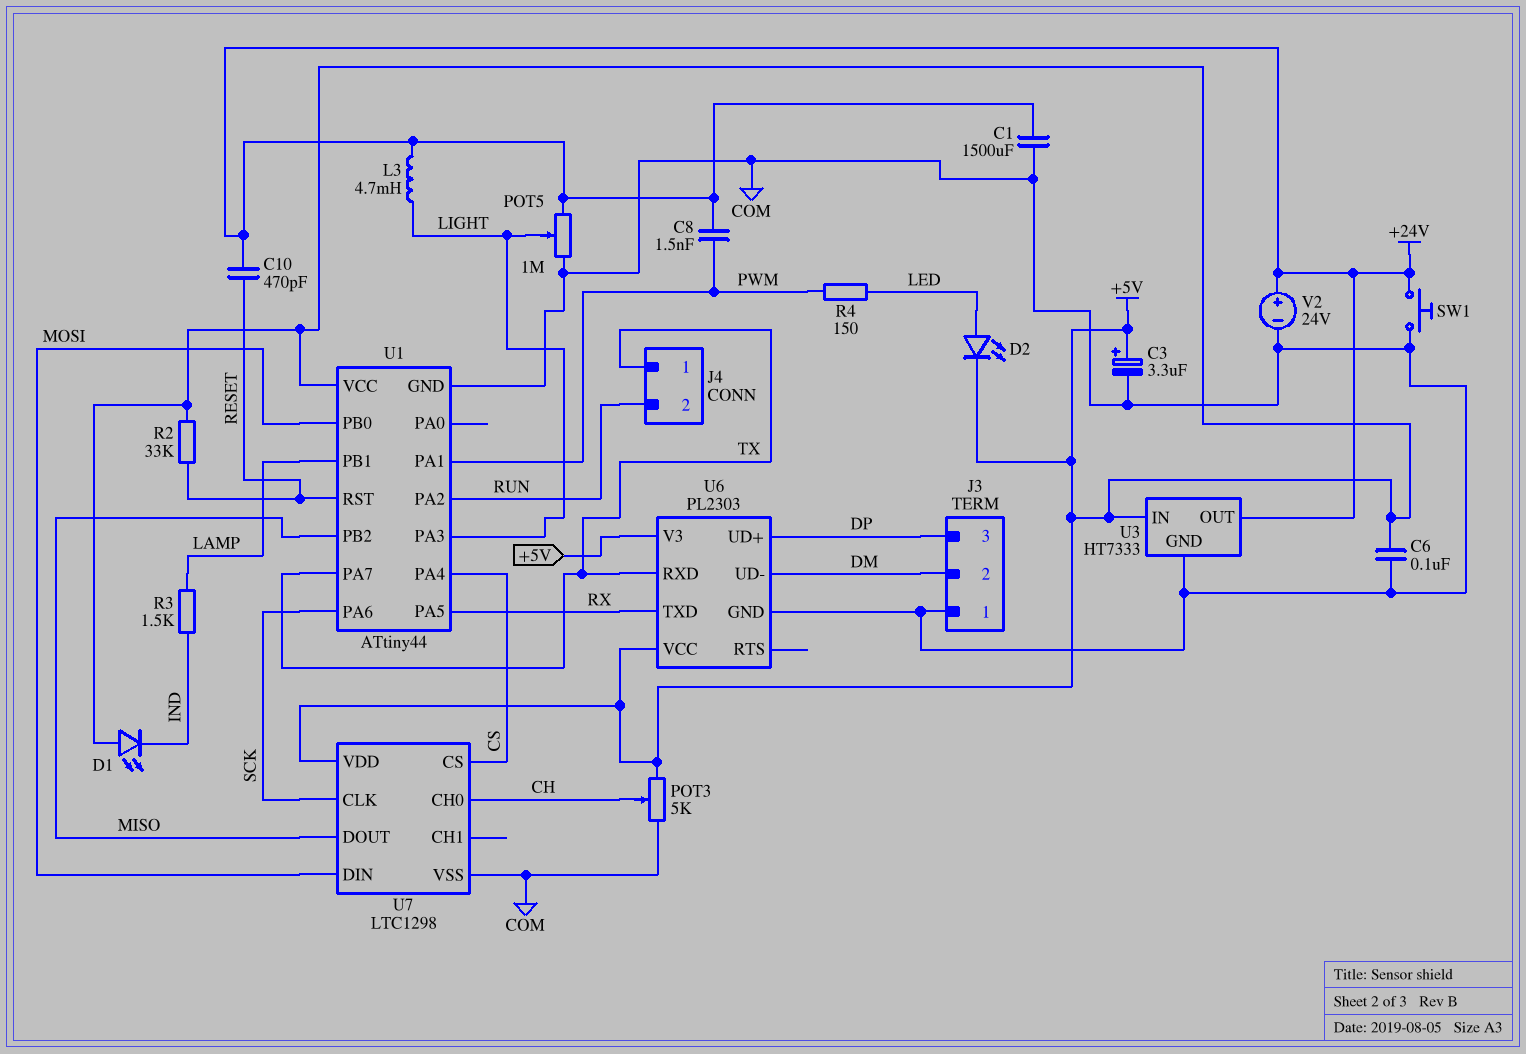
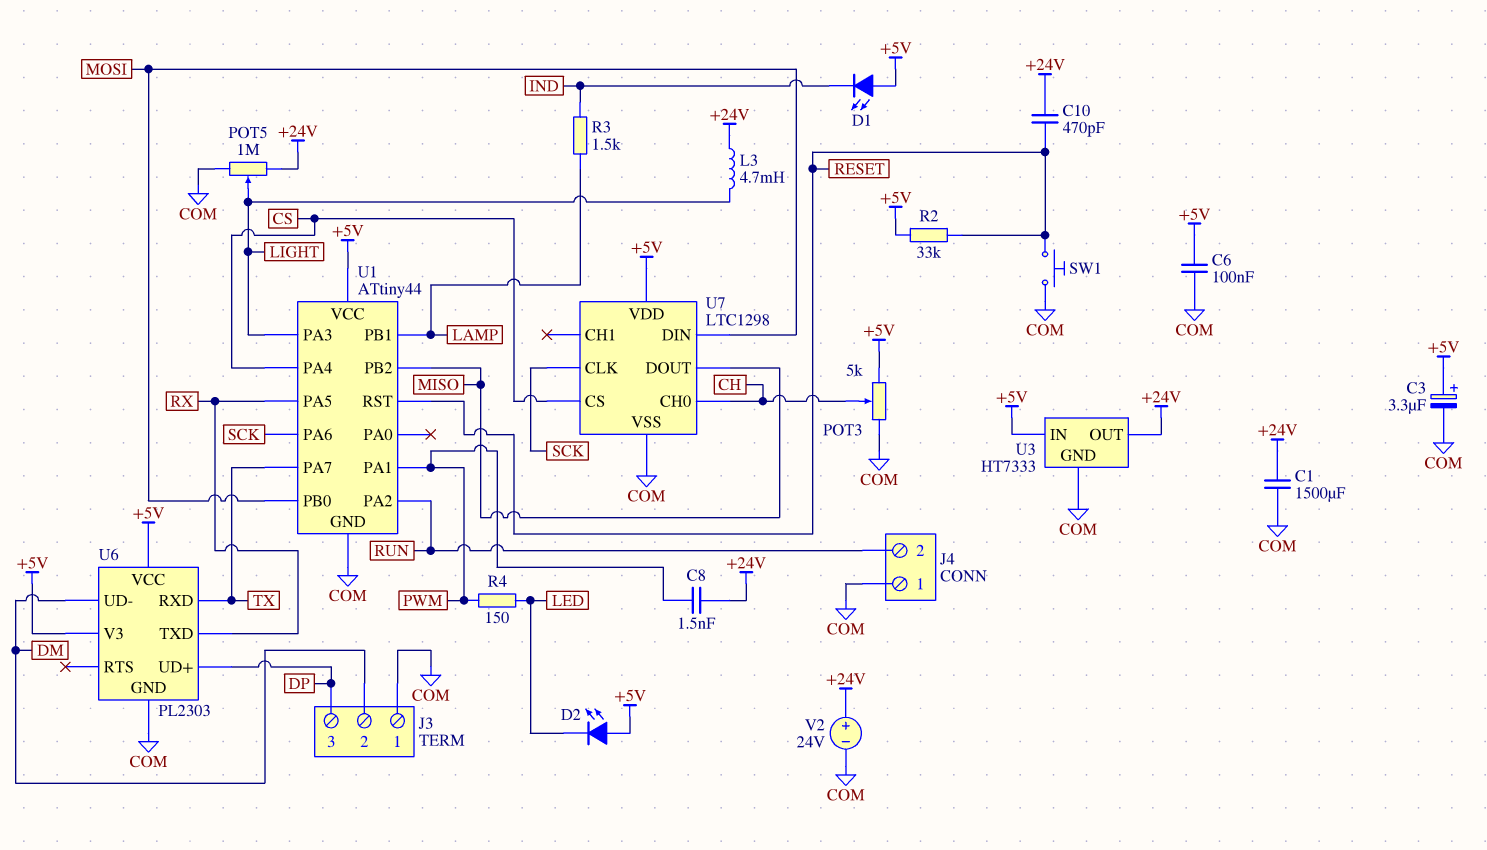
D2: LED (A LED, K +5V) -> LED (A +5V, K LED)
J4 pin 1: TX -> COM
SW1: button (+24V, COM) -> button (COM, RESET)

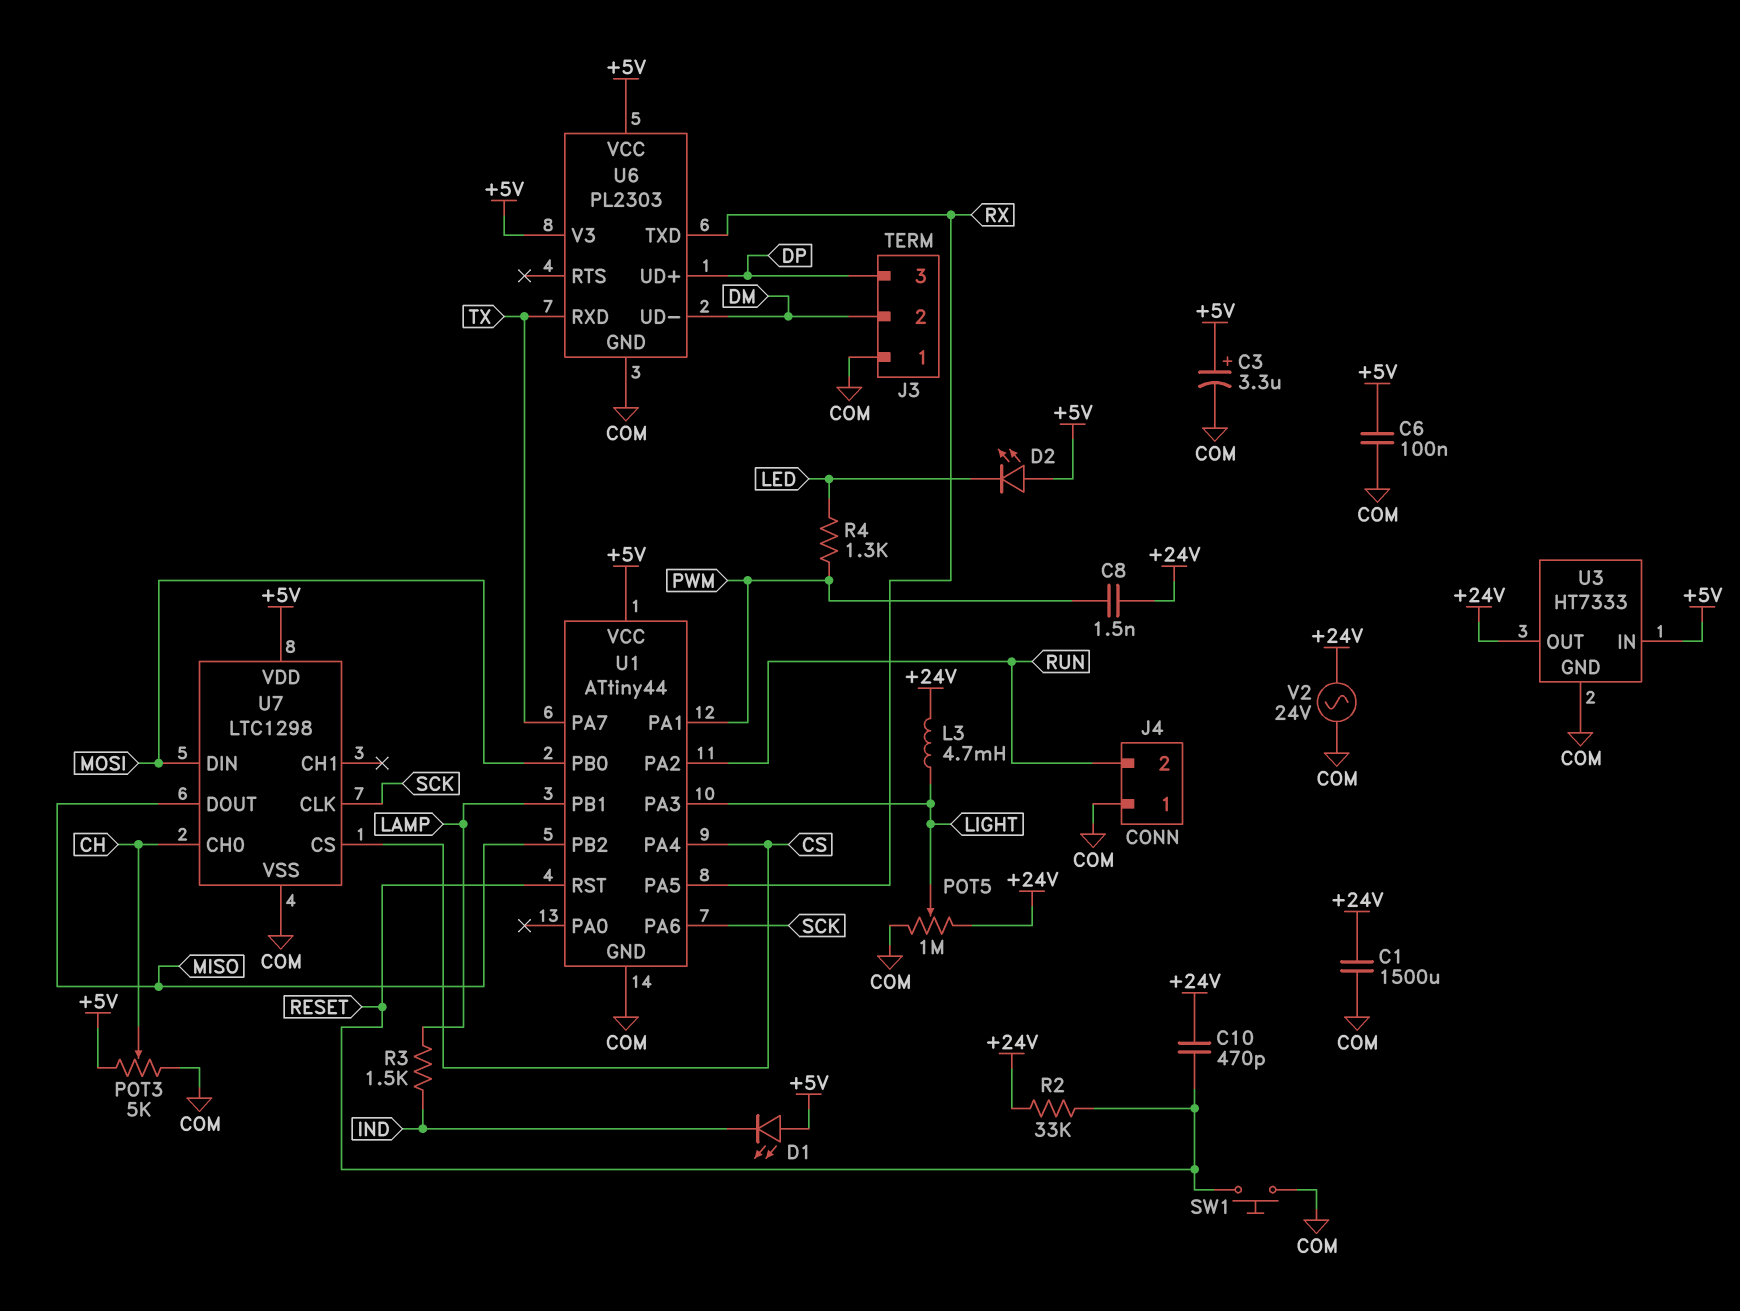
R2: 33k (+5V, RESET) -> 33k (+24V, RESET)
R4: 150 (LED, PWM) -> 1.3k (LED, PWM)
V2: 24V (plus +24V, minus COM) -> AC 24V (+24V, COM)

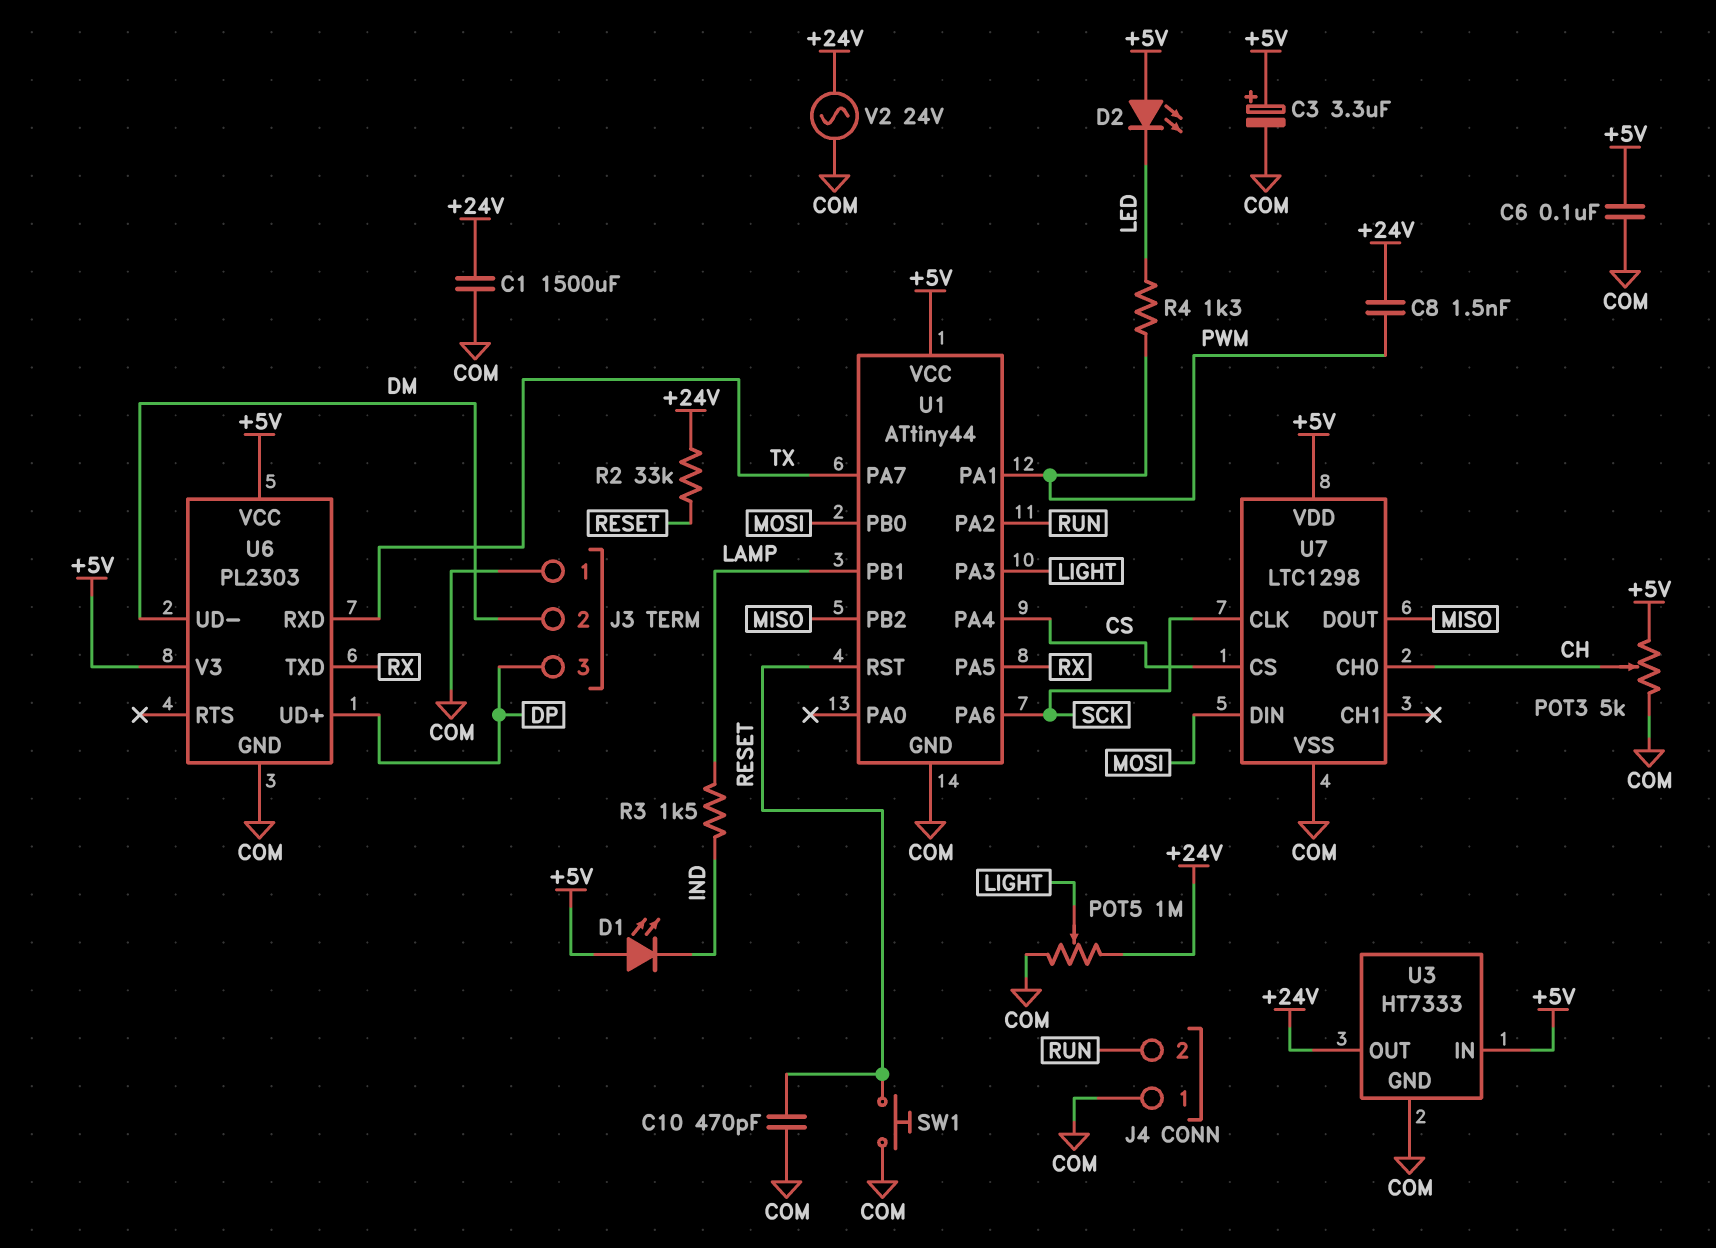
C10: 470pF (+24V, RESET) -> 470pF (COM, RESET)
L3: 4.7mH (+24V, LIGHT) -> none

